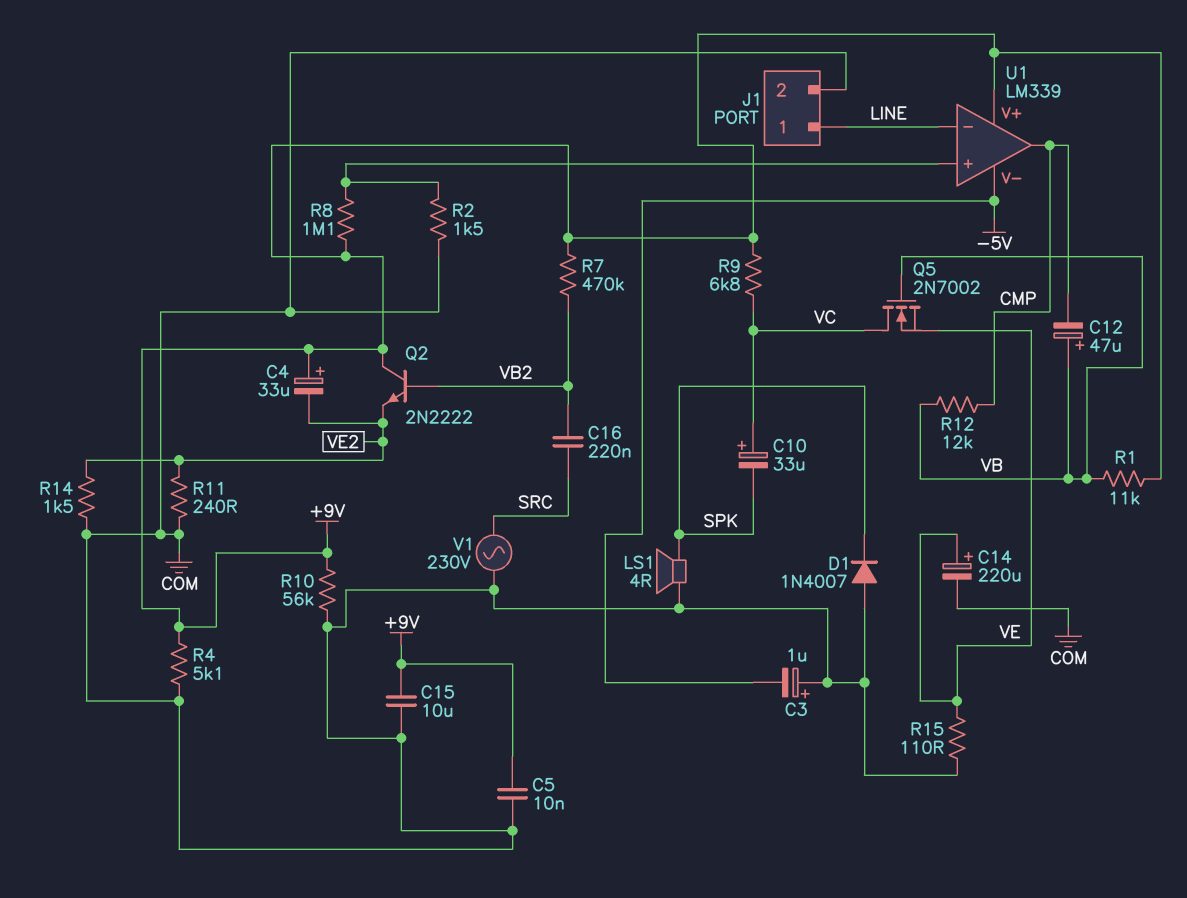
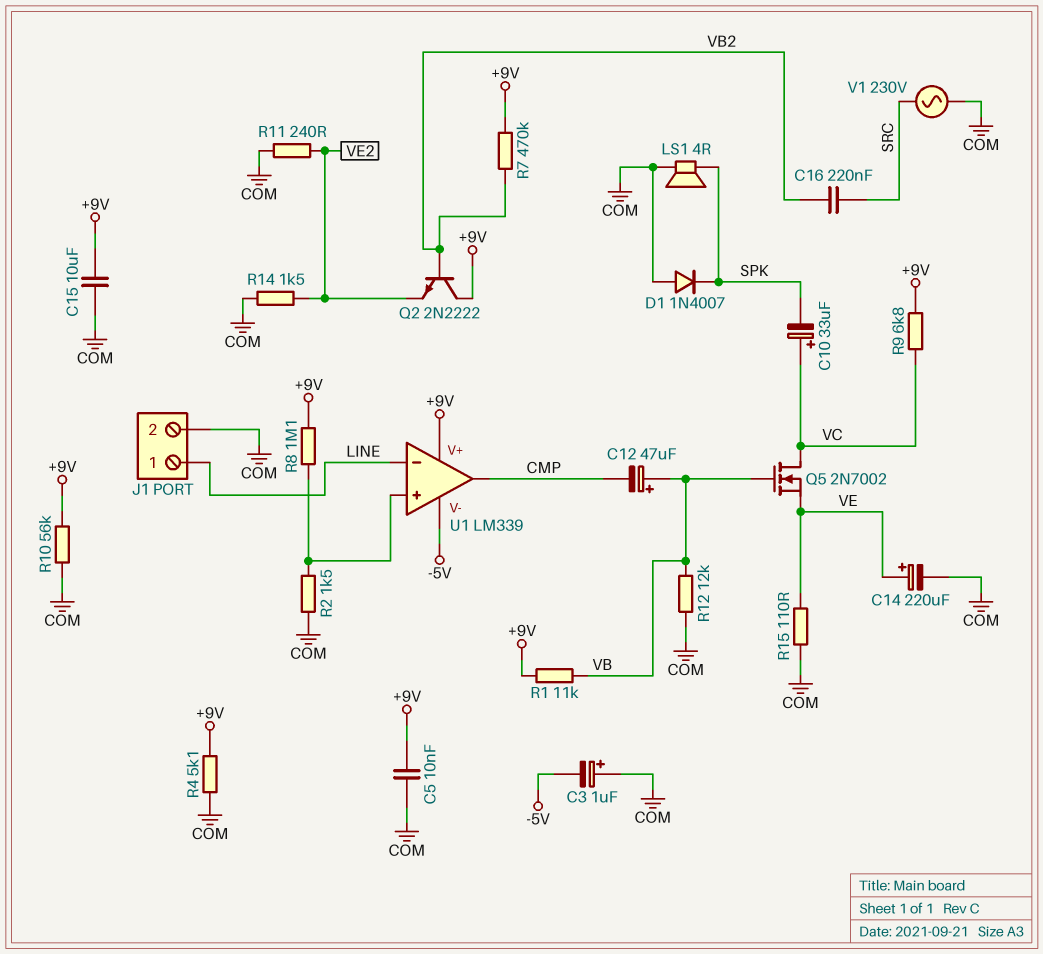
C4: 33uF (plus +9V, minus VE2) -> none
R12: 12k (CMP, VB) -> 12k (COM, VB)

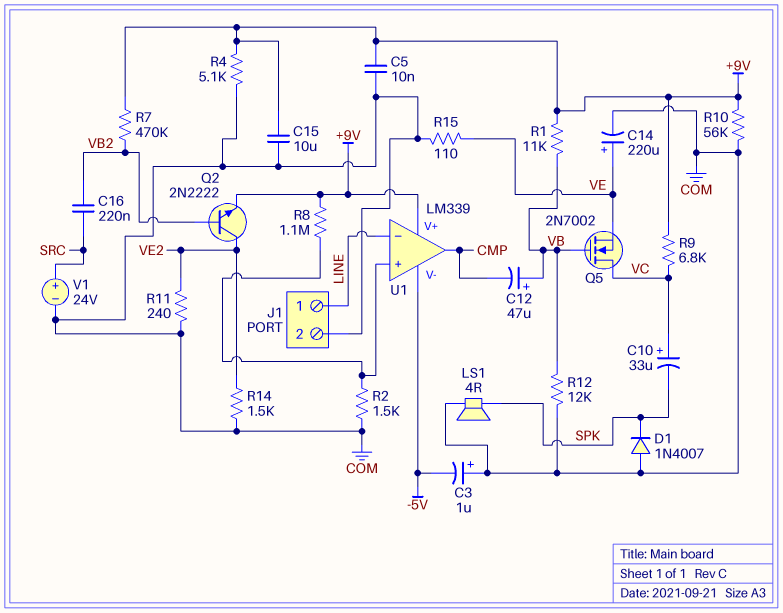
Q2: NPN 2N2222 (B VB2, C +9V, E VE2) -> NPN 2N2222 (B VB2, C VE2, E +9V)
V1: AC 230V (COM, SRC) -> 24V (plus SRC, minus COM)

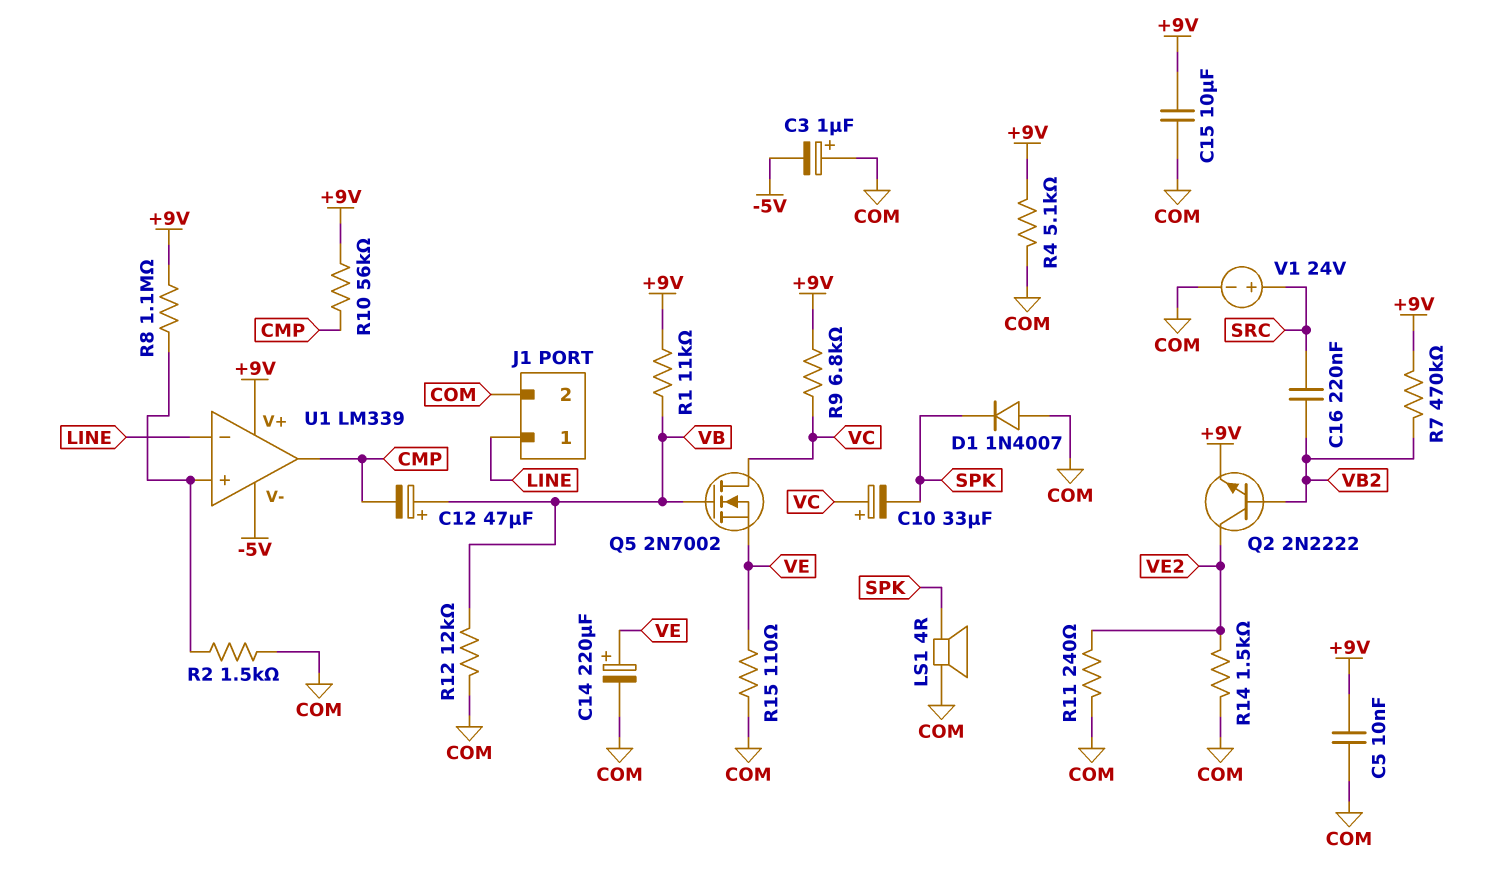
R10: 56k (+9V, COM) -> 56k (+9V, CMP)

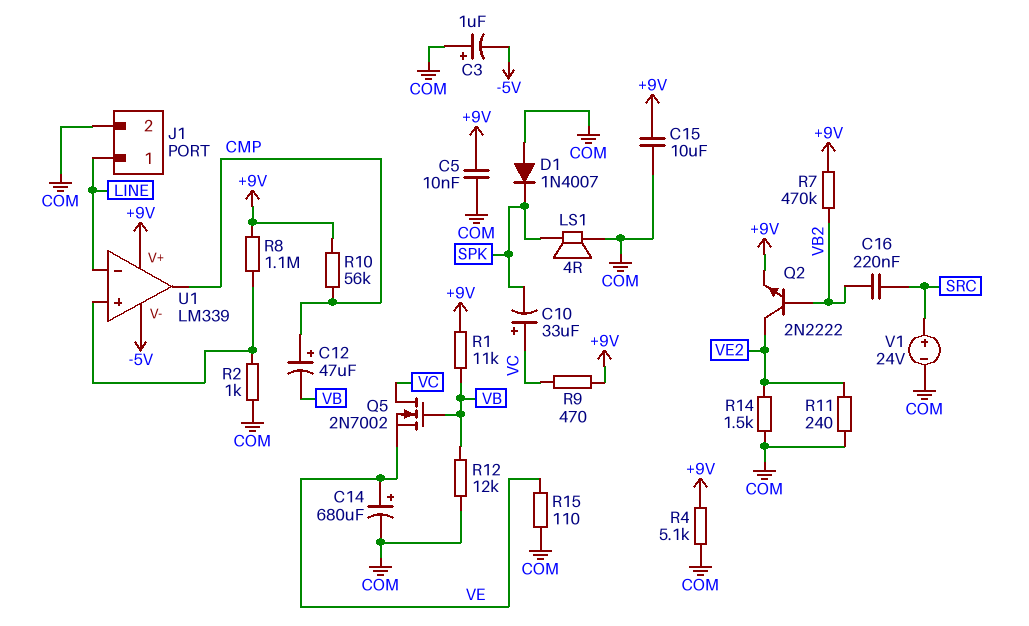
C12: 47uF (plus VB, minus CMP) -> 47uF (plus CMP, minus VB)
C14: 220uF (plus VE, minus COM) -> 680uF (plus VE, minus COM)
R2: 1.5k (COM, U1/in+) -> 1k (COM, U1/in+)
R9: 6.8k (+9V, VC) -> 470 (+9V, VC)

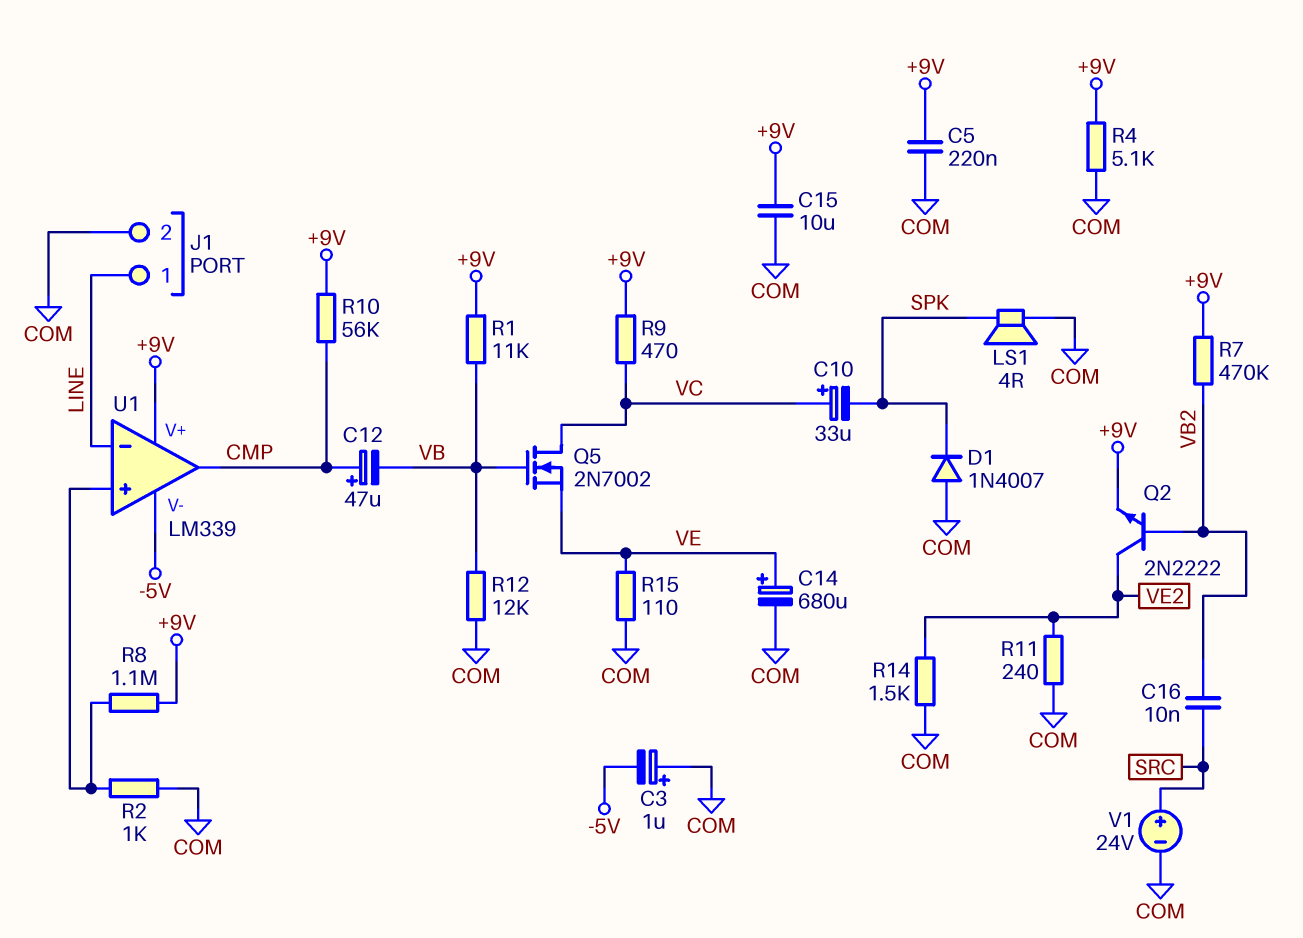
C5: 10nF (+9V, COM) -> 220nF (+9V, COM)
C16: 220nF (SRC, VB2) -> 10nF (SRC, VB2)

